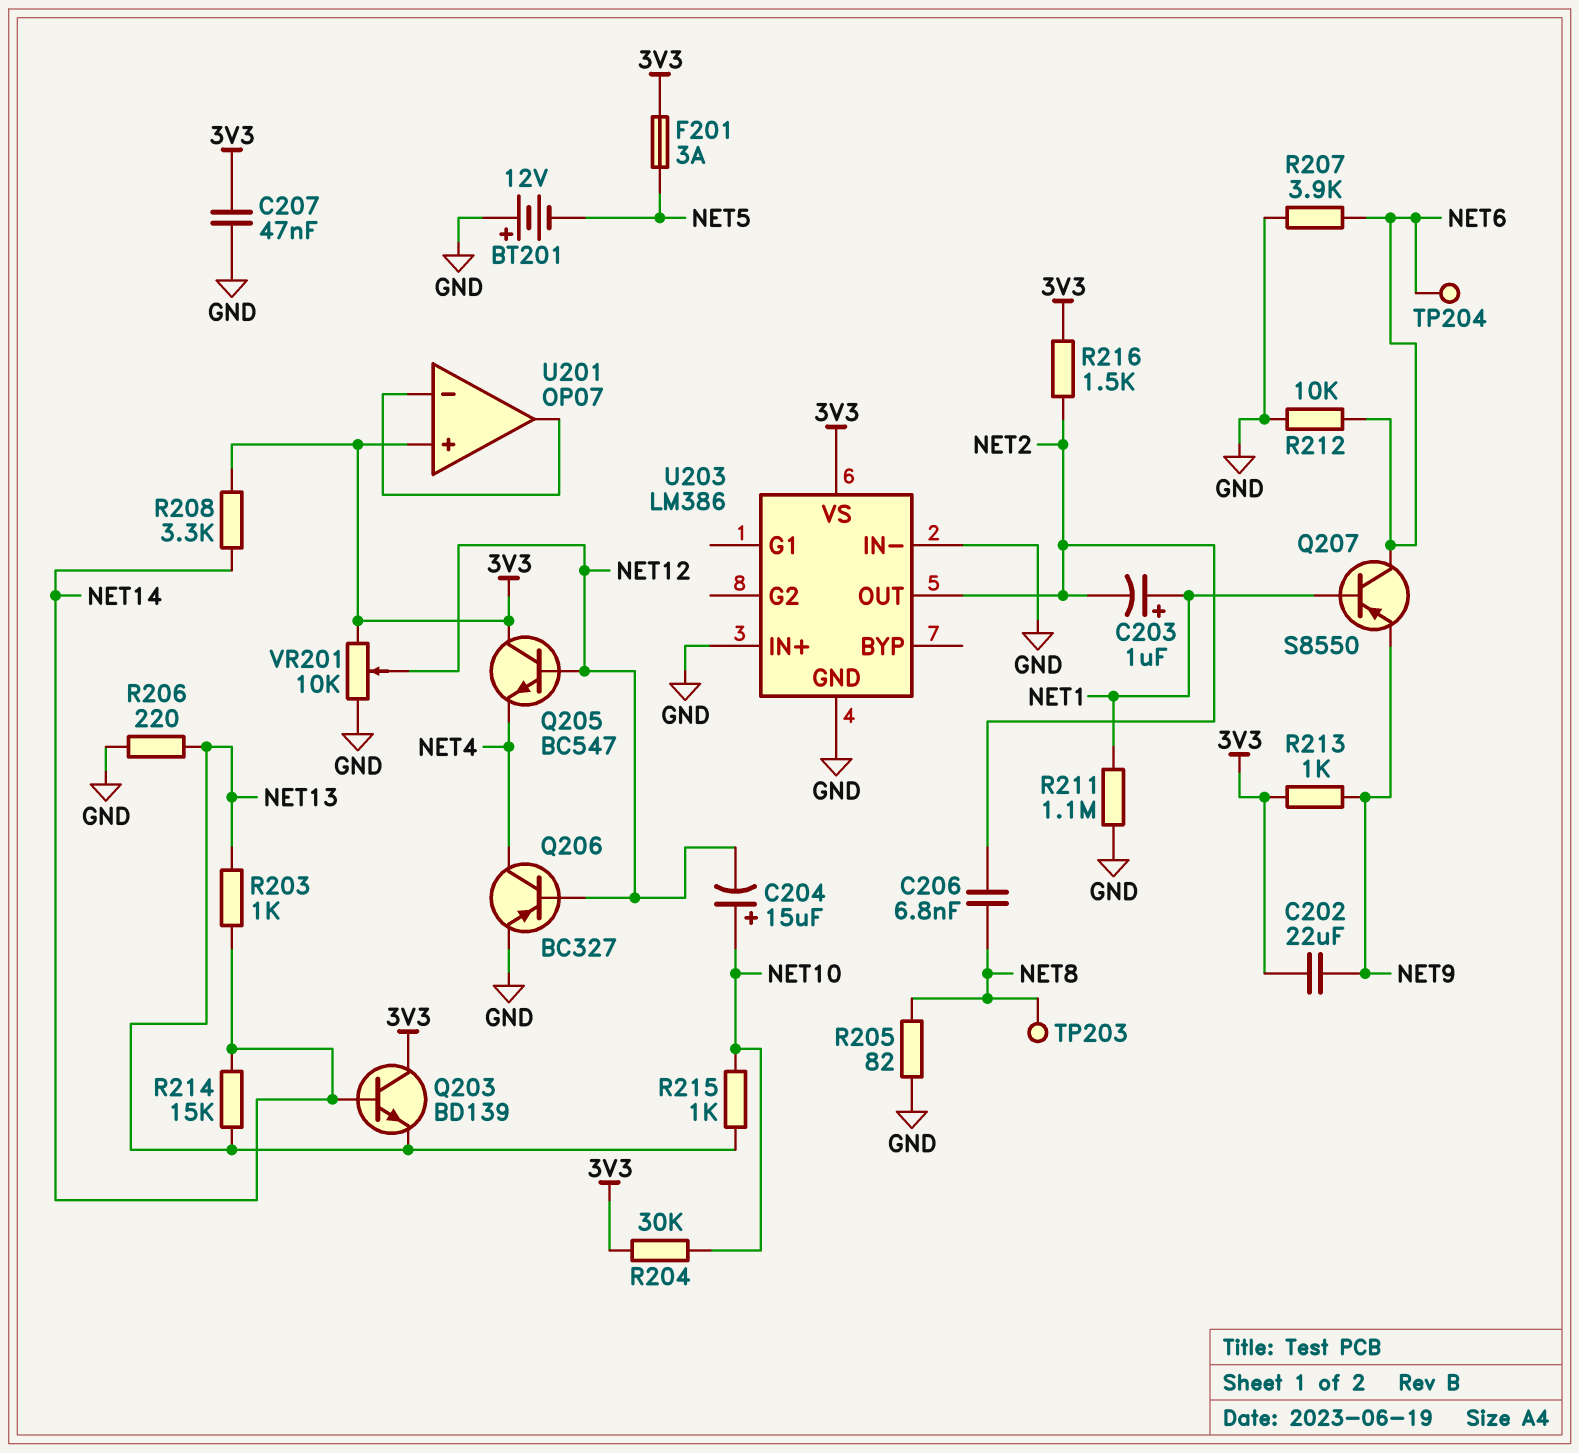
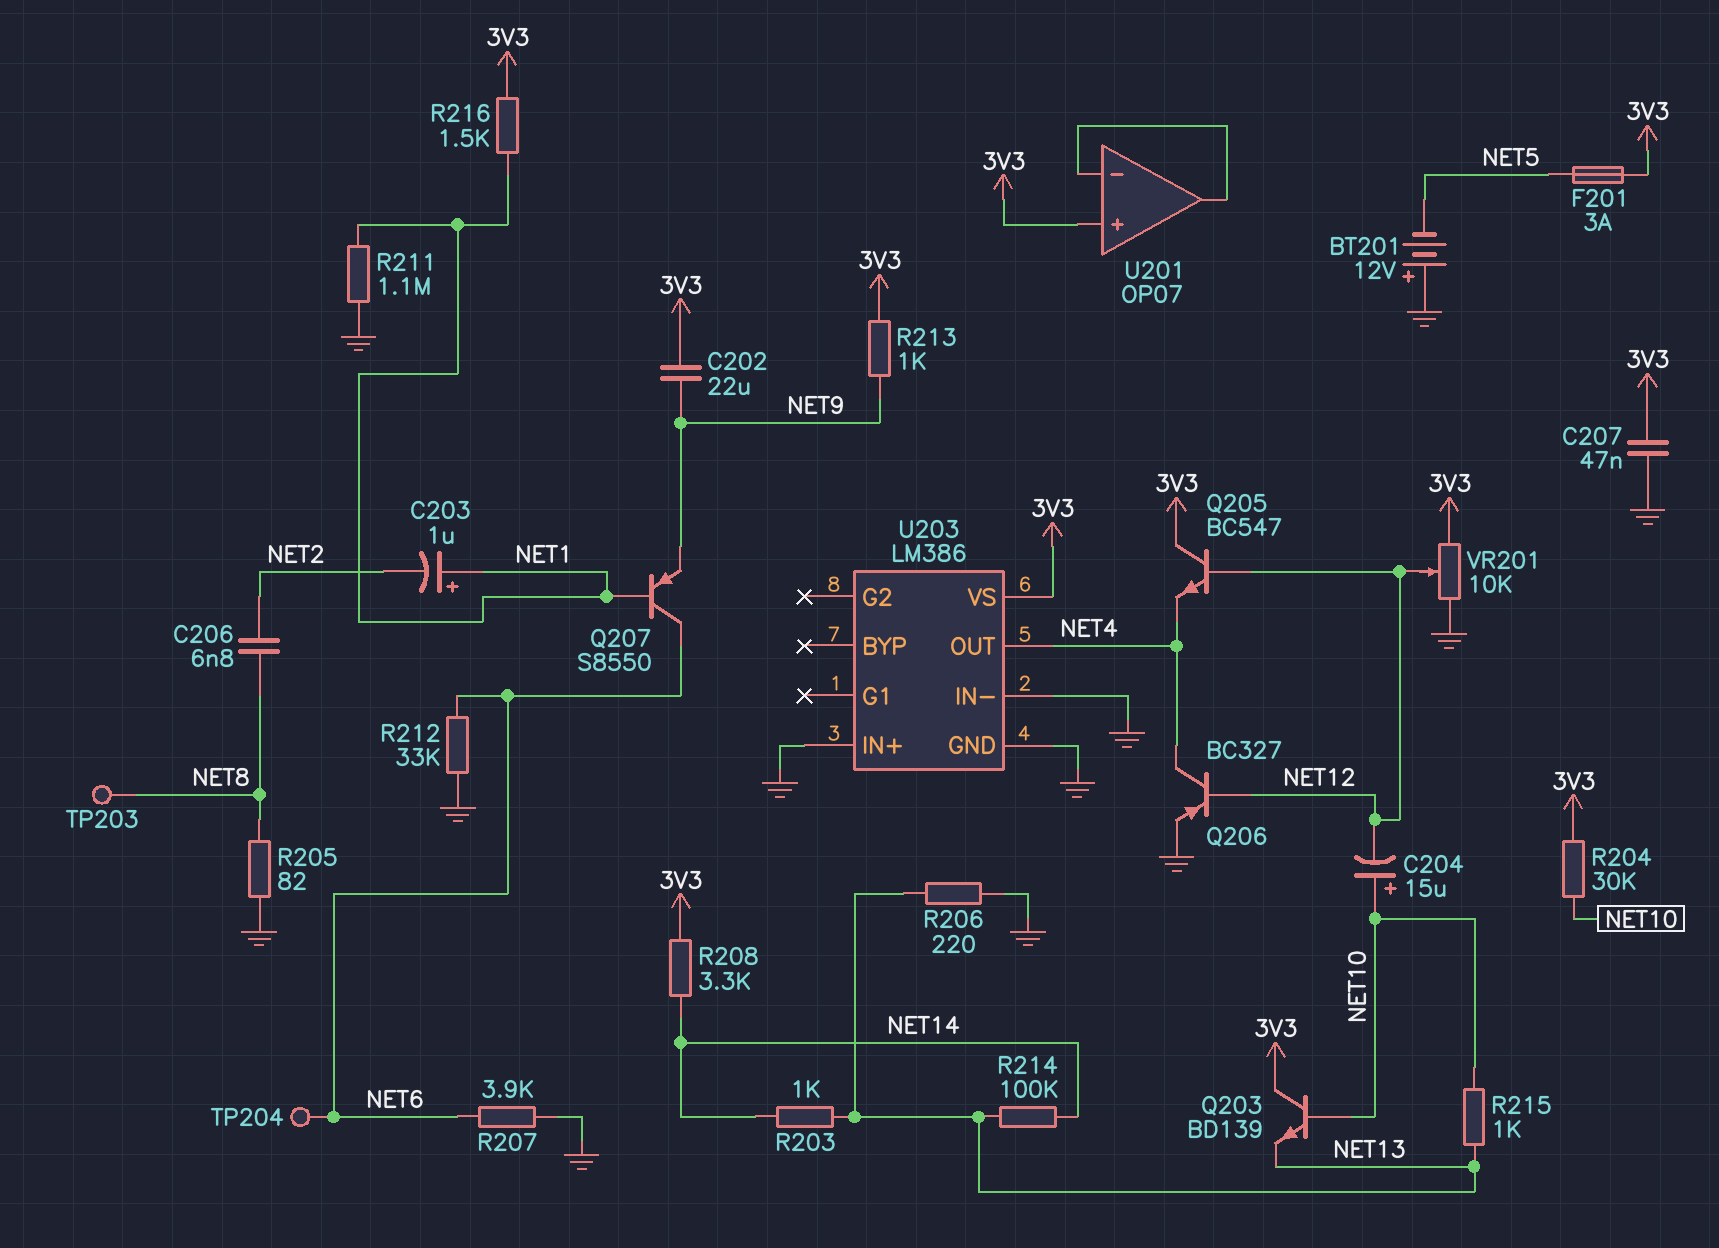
Q203: NPN BD139 (B NET14, C 3V3, E NET13) -> NPN BD139 (B NET10, C 3V3, E NET13)
R212: 10k (GND, NET6) -> 33k (GND, NET6)
R214: 15k (NET13, NET14) -> 100k (NET13, NET14)
R216: 1.5k (3V3, NET2) -> 1.5k (3V3, NET1)
U203 pin OUT: NET2 -> NET4

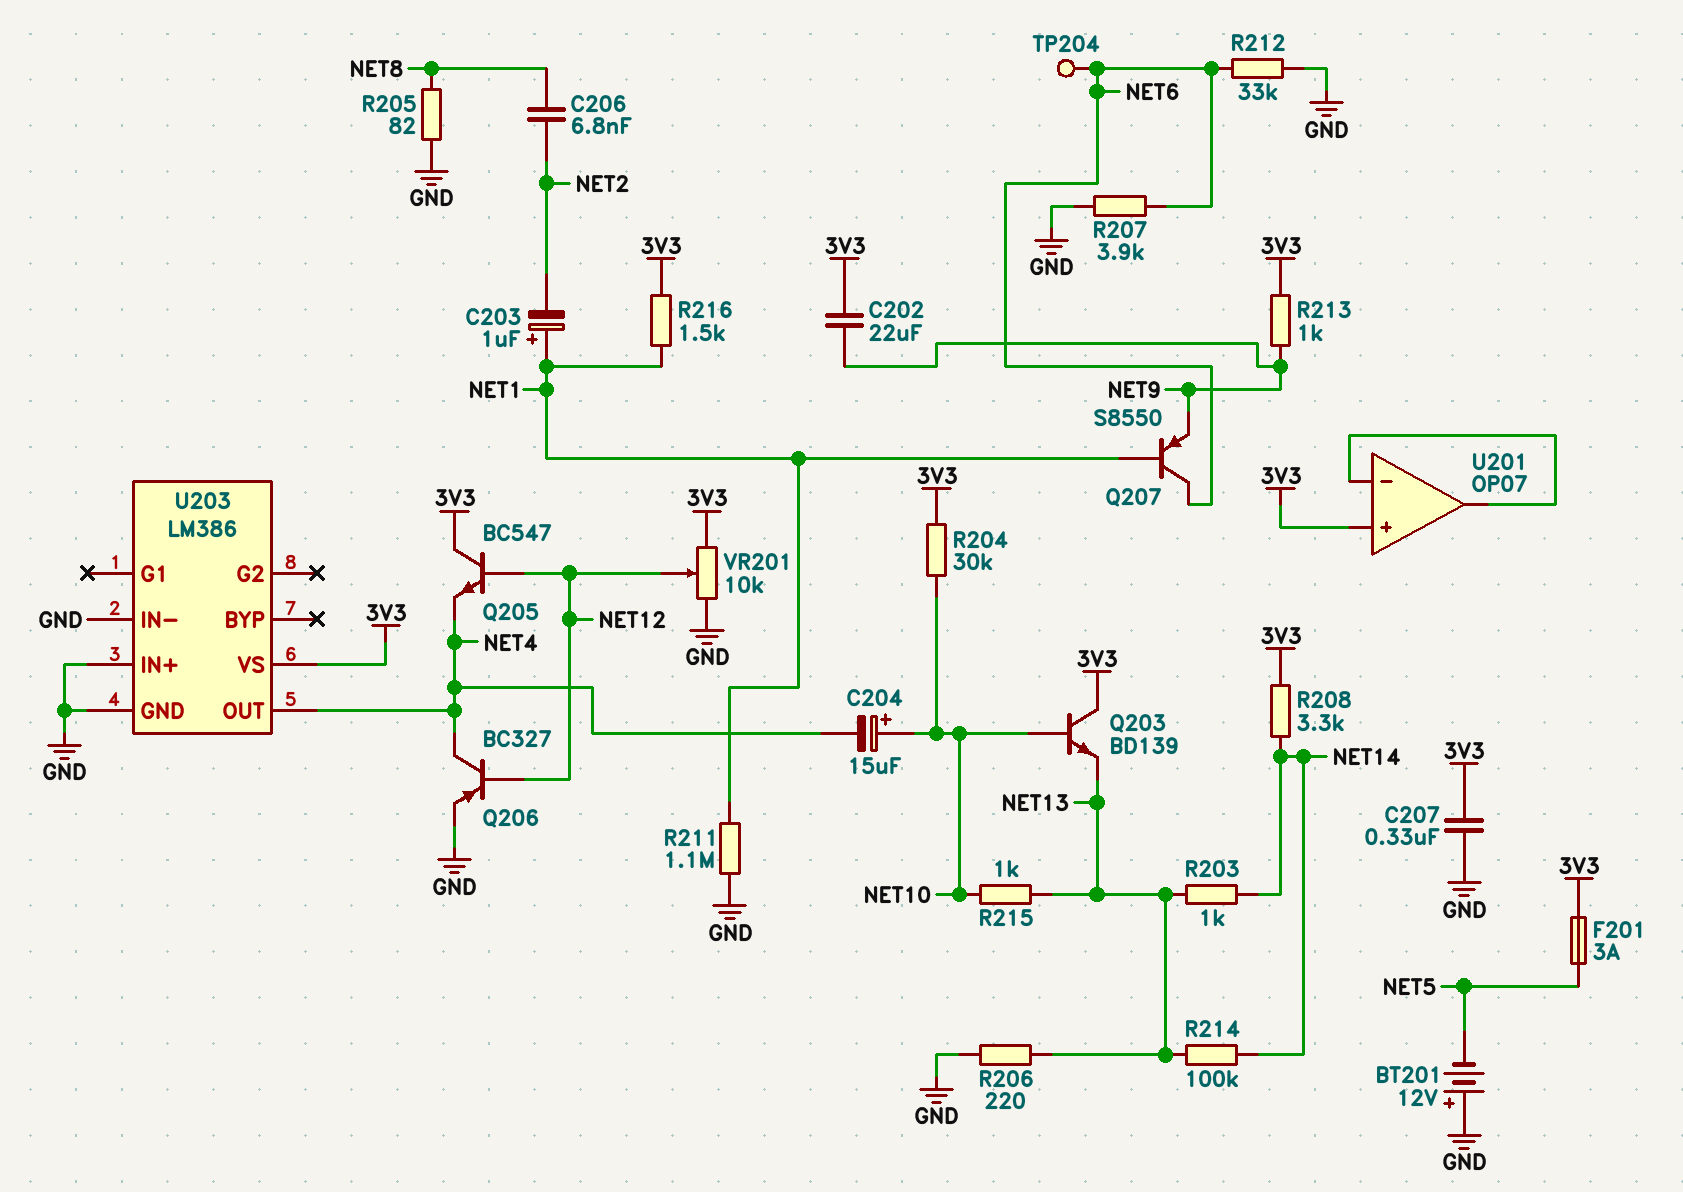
C204: 15uF (plus NET10, minus NET12) -> 15uF (plus NET10, minus NET4)
C207: 47nF (3V3, GND) -> 330nF (3V3, GND)
TP203: test point (NET8) -> none

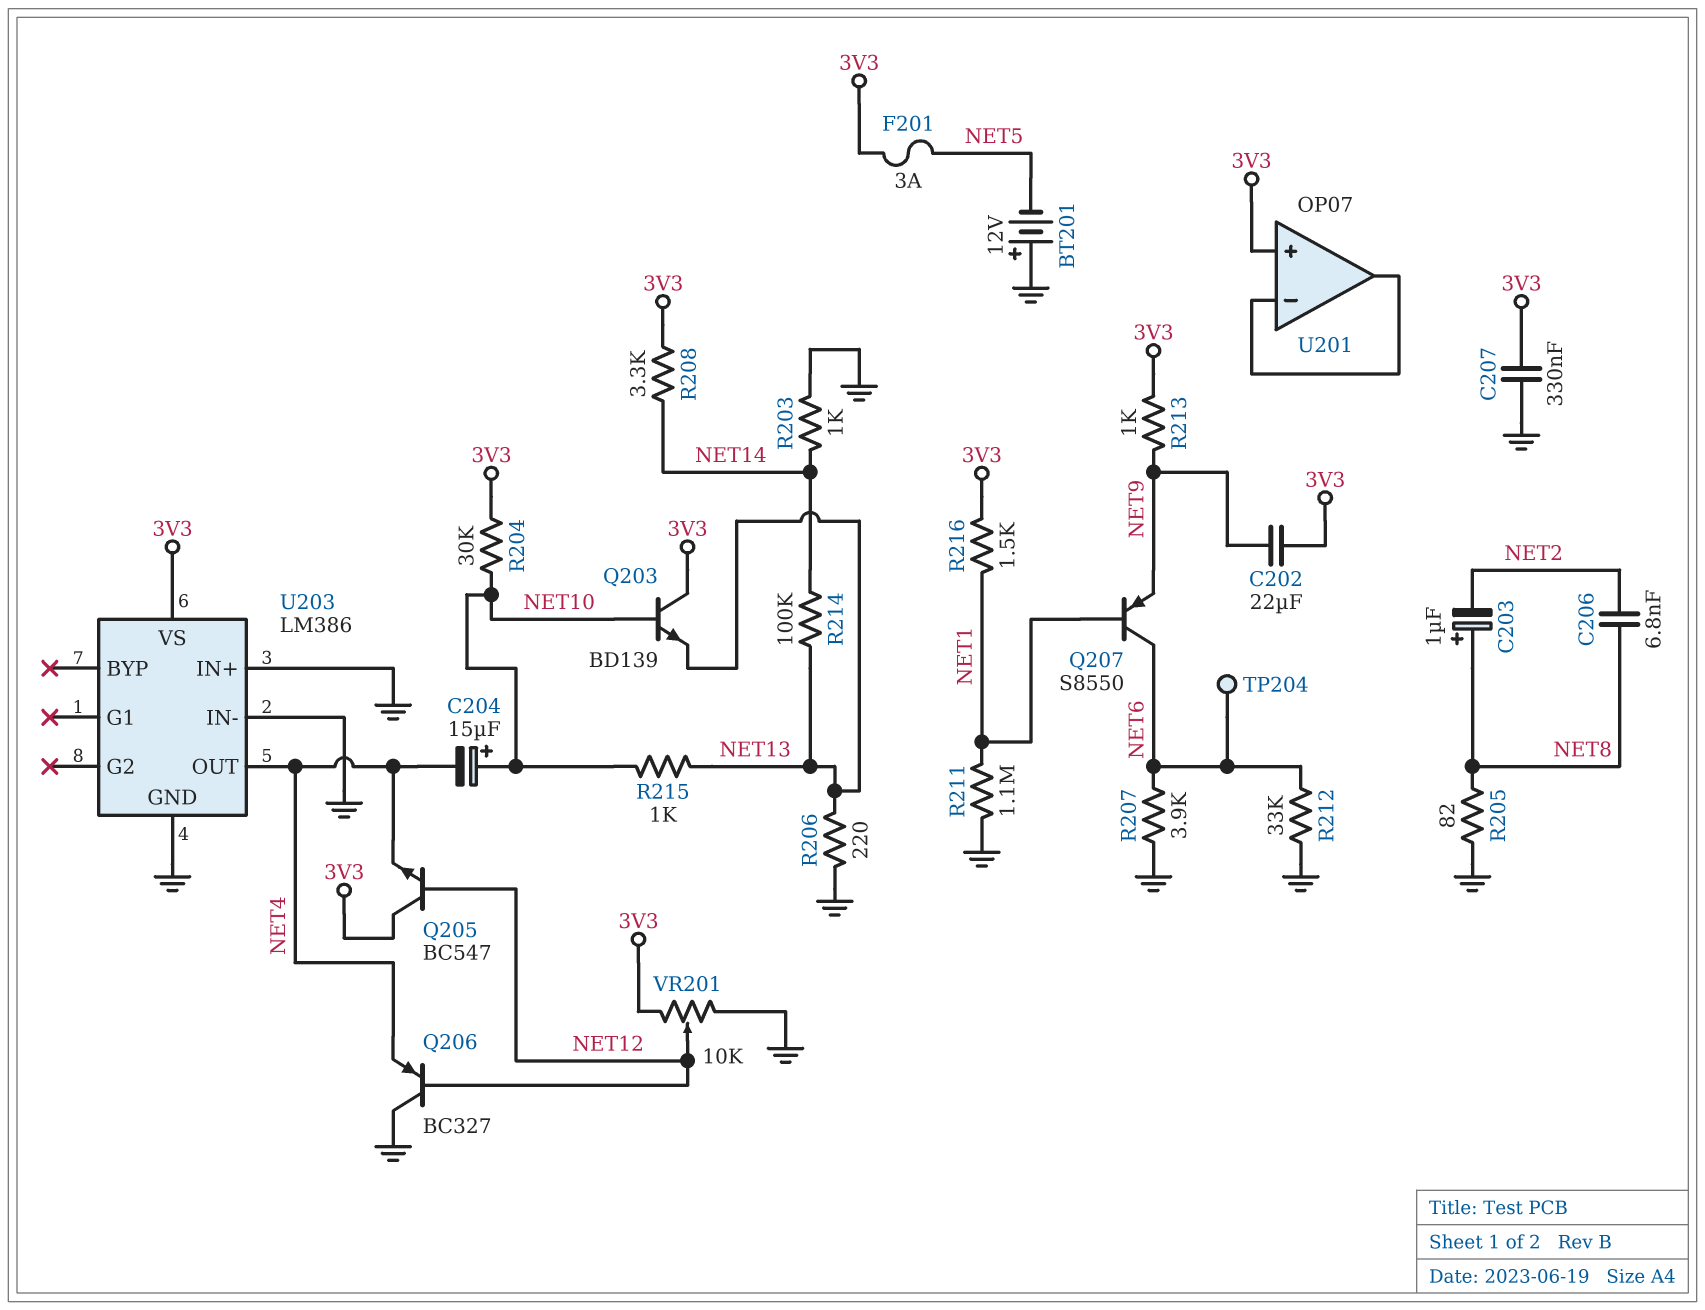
C203: 1uF (plus NET1, minus NET2) -> 1uF (plus NET8, minus NET2)
Q206: PNP BC327 (B NET12, C NET4, E GND) -> PNP BC327 (B NET12, C GND, E NET4)
R203: 1k (NET13, NET14) -> 1k (GND, NET14)

